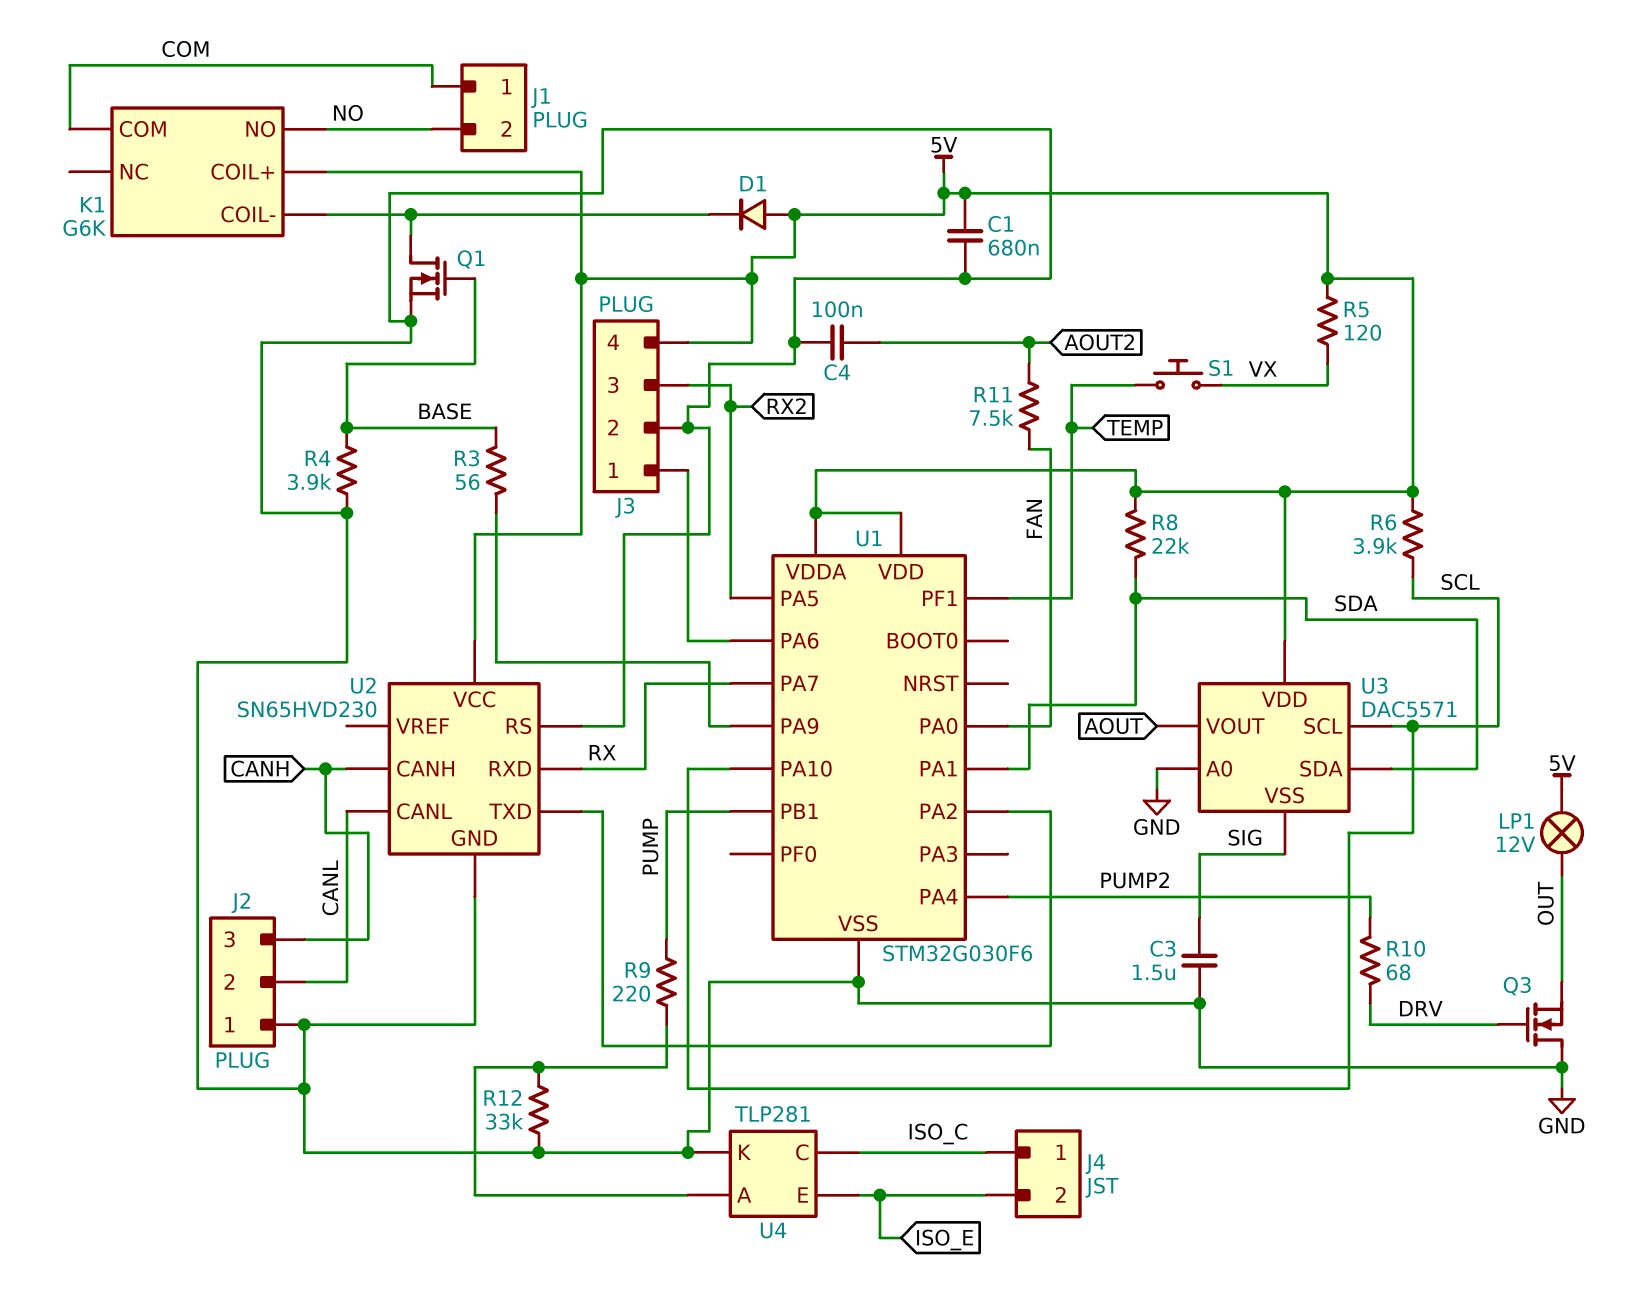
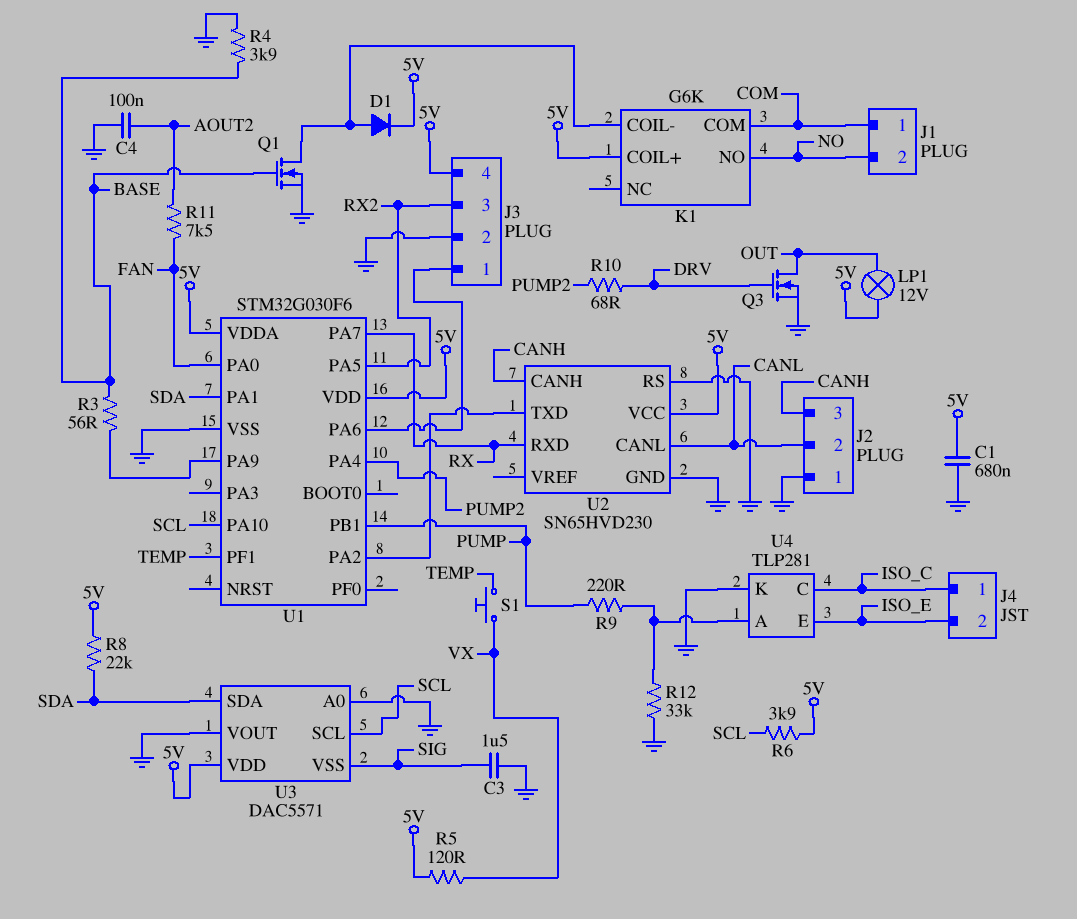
D1: diode (A 5V, K K1/COIL-) -> diode (A K1/COIL-, K 5V)
Q3: NMOS (G DRV, D GND, S OUT) -> NMOS (G DRV, D OUT, S GND)
U3 pin VOUT: AOUT -> GND

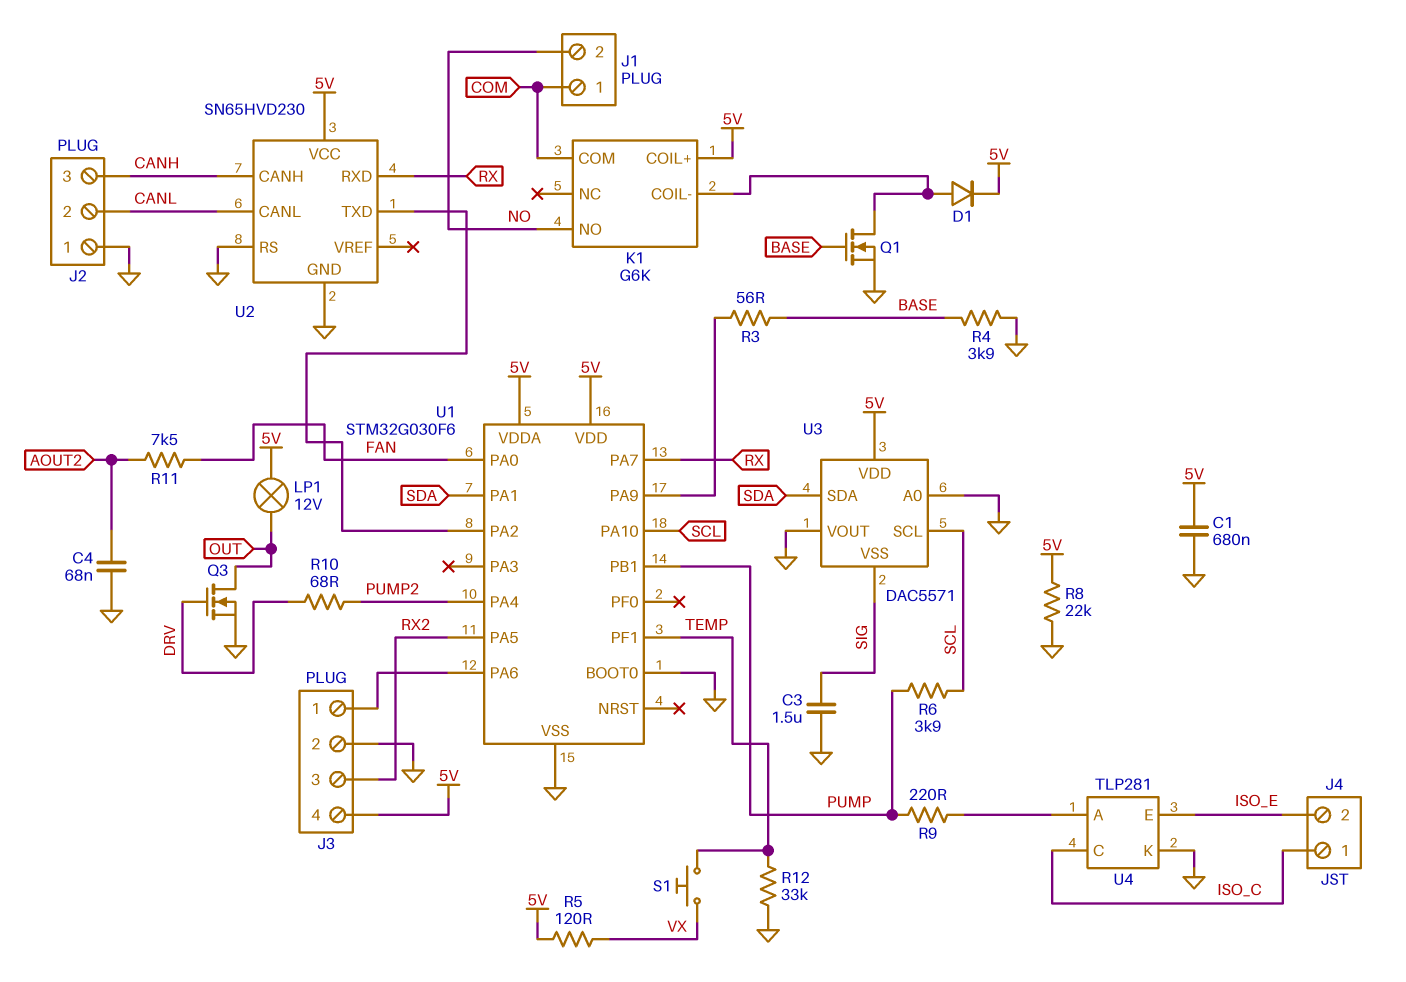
C4: 100nF (AOUT2, GND) -> 68nF (AOUT2, GND)
R6: 3.9k (5V, SCL) -> 3.9k (PUMP, SCL)
R8: 22k (5V, SDA) -> 22k (5V, GND)
R12: 33k (GND, U4/A) -> 33k (GND, TEMP)
U1 pin BOOT0: none -> GND

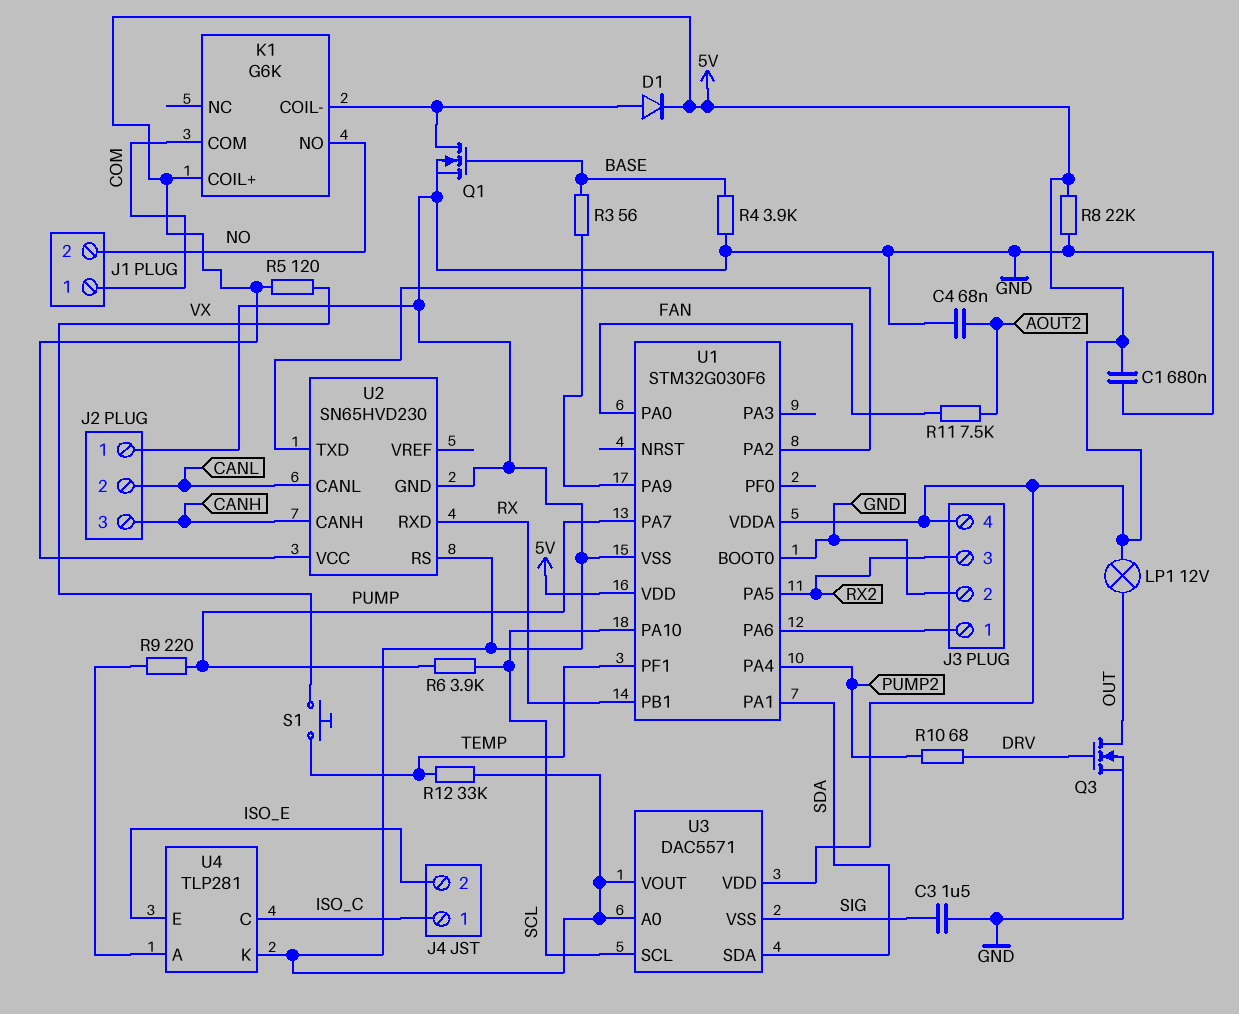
U1 pin PA7: RX -> PUMP
U1 pin PB1: PUMP -> RX

